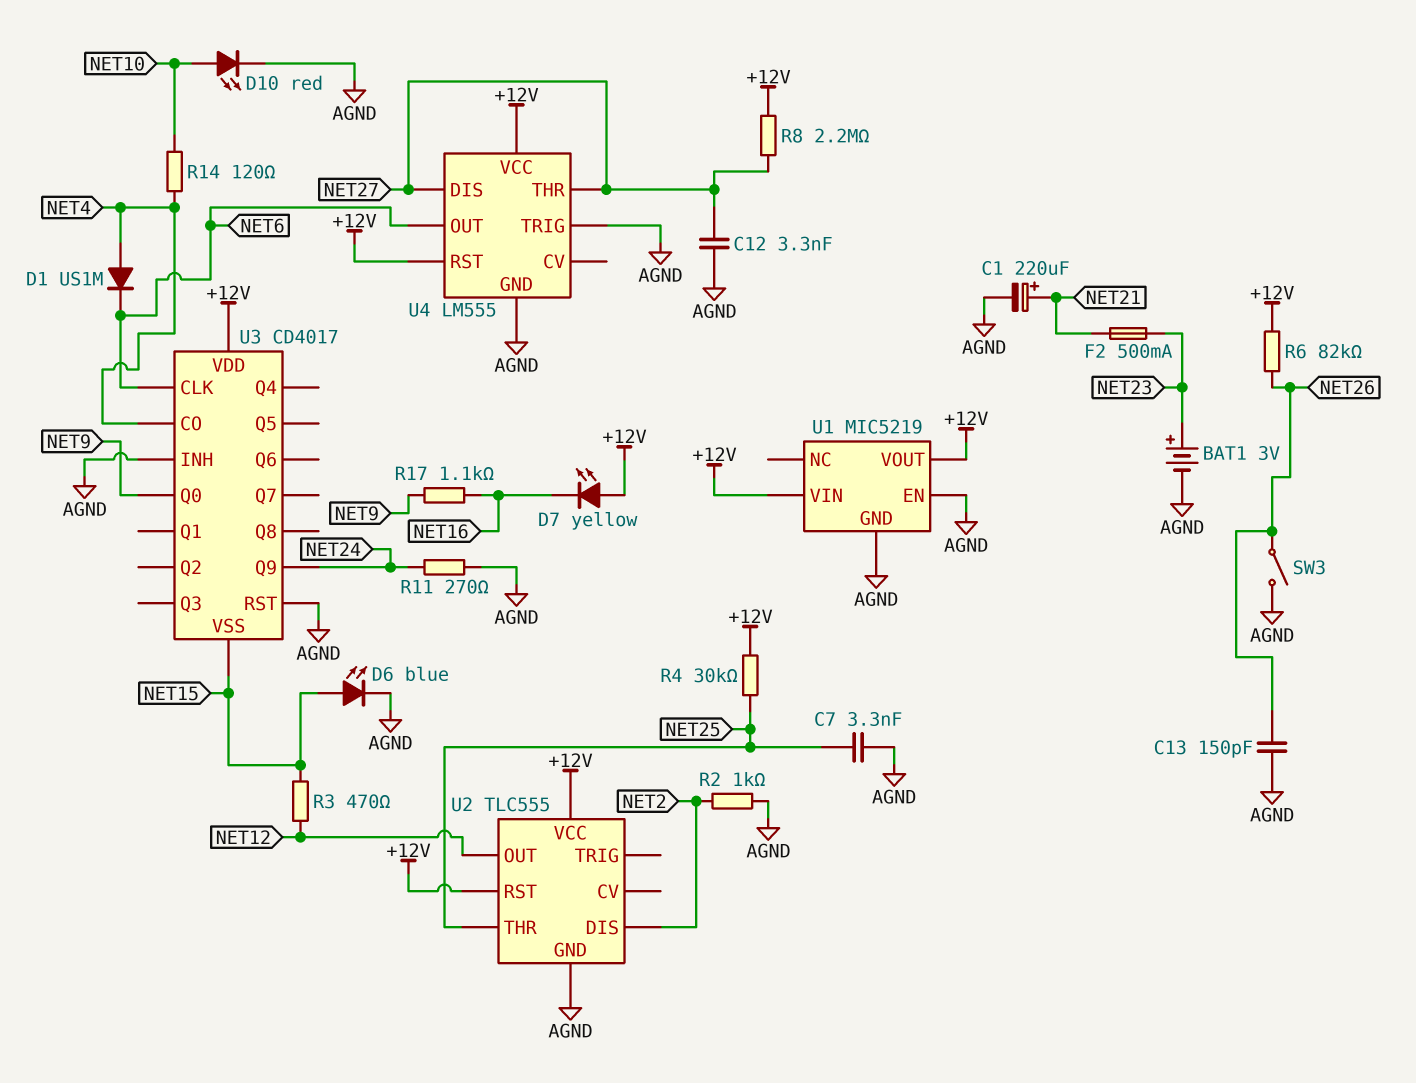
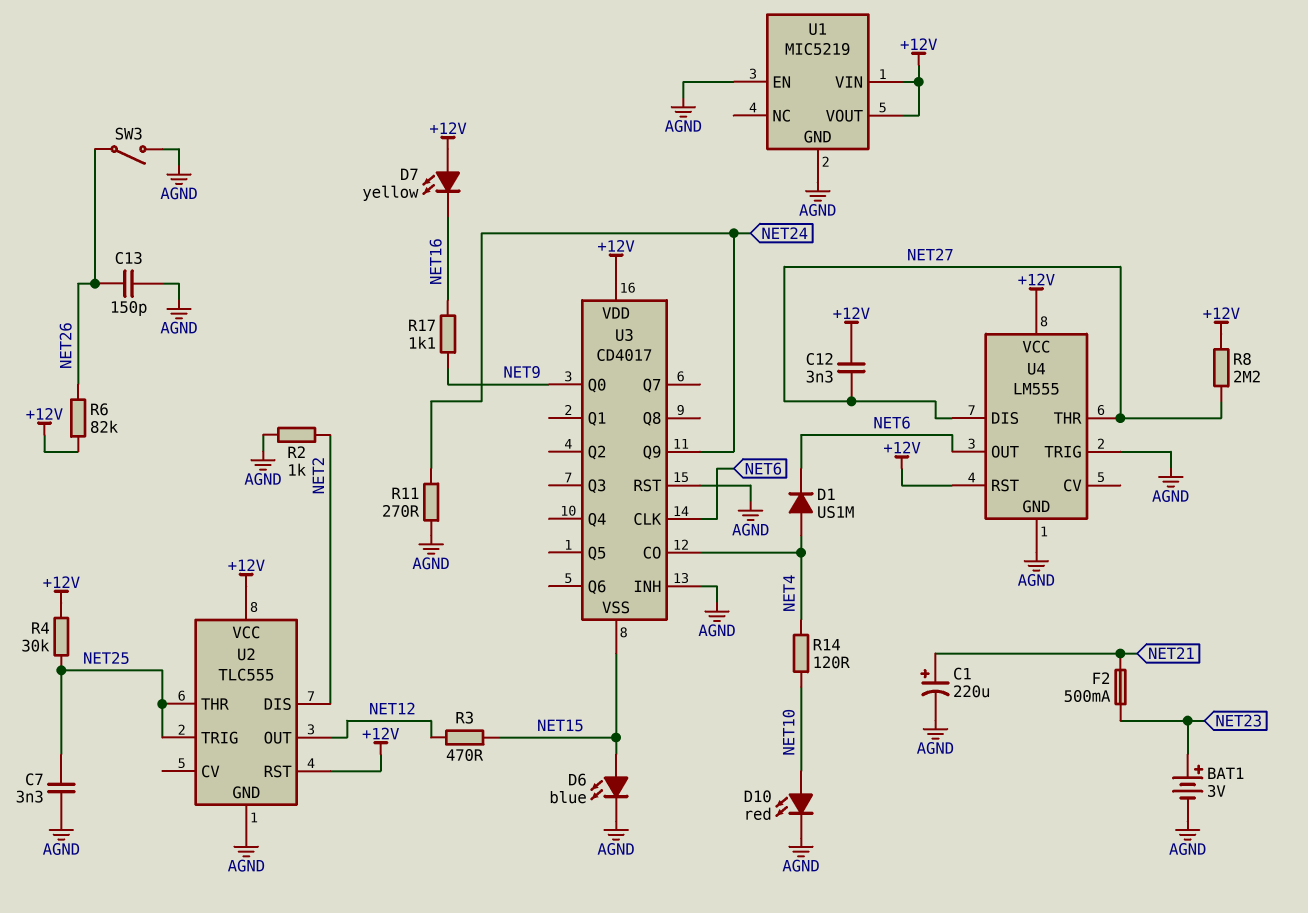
C12: 3.3nF (AGND, NET27) -> 3.3nF (+12V, NET27)
U2 pin TRIG: none -> NET25

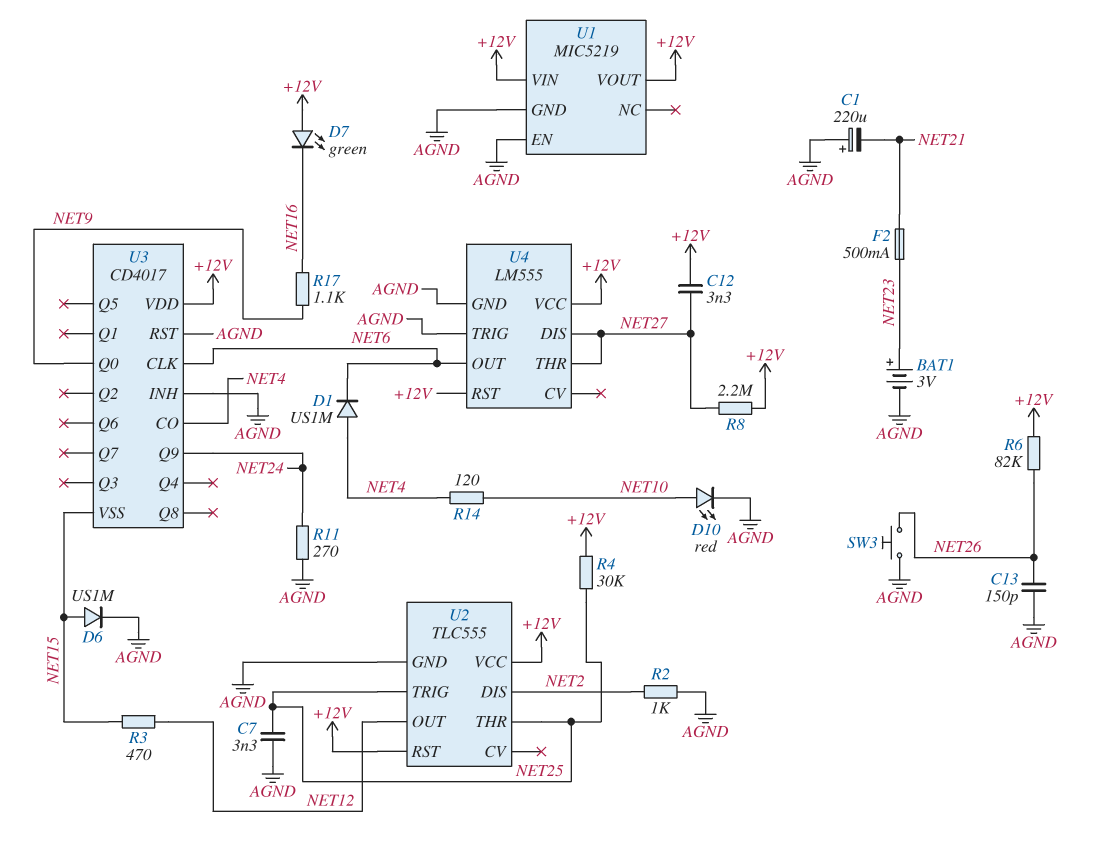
C1: 220uF (plus NET21, minus AGND) -> 220uF (plus AGND, minus NET21)
D6: LED blue (A NET15, K AGND) -> diode US1M (A NET15, K AGND)
D7: LED yellow (A +12V, K NET16) -> LED green (A +12V, K NET16)
SW3: switch (AGND, NET26) -> button (AGND, NET26)

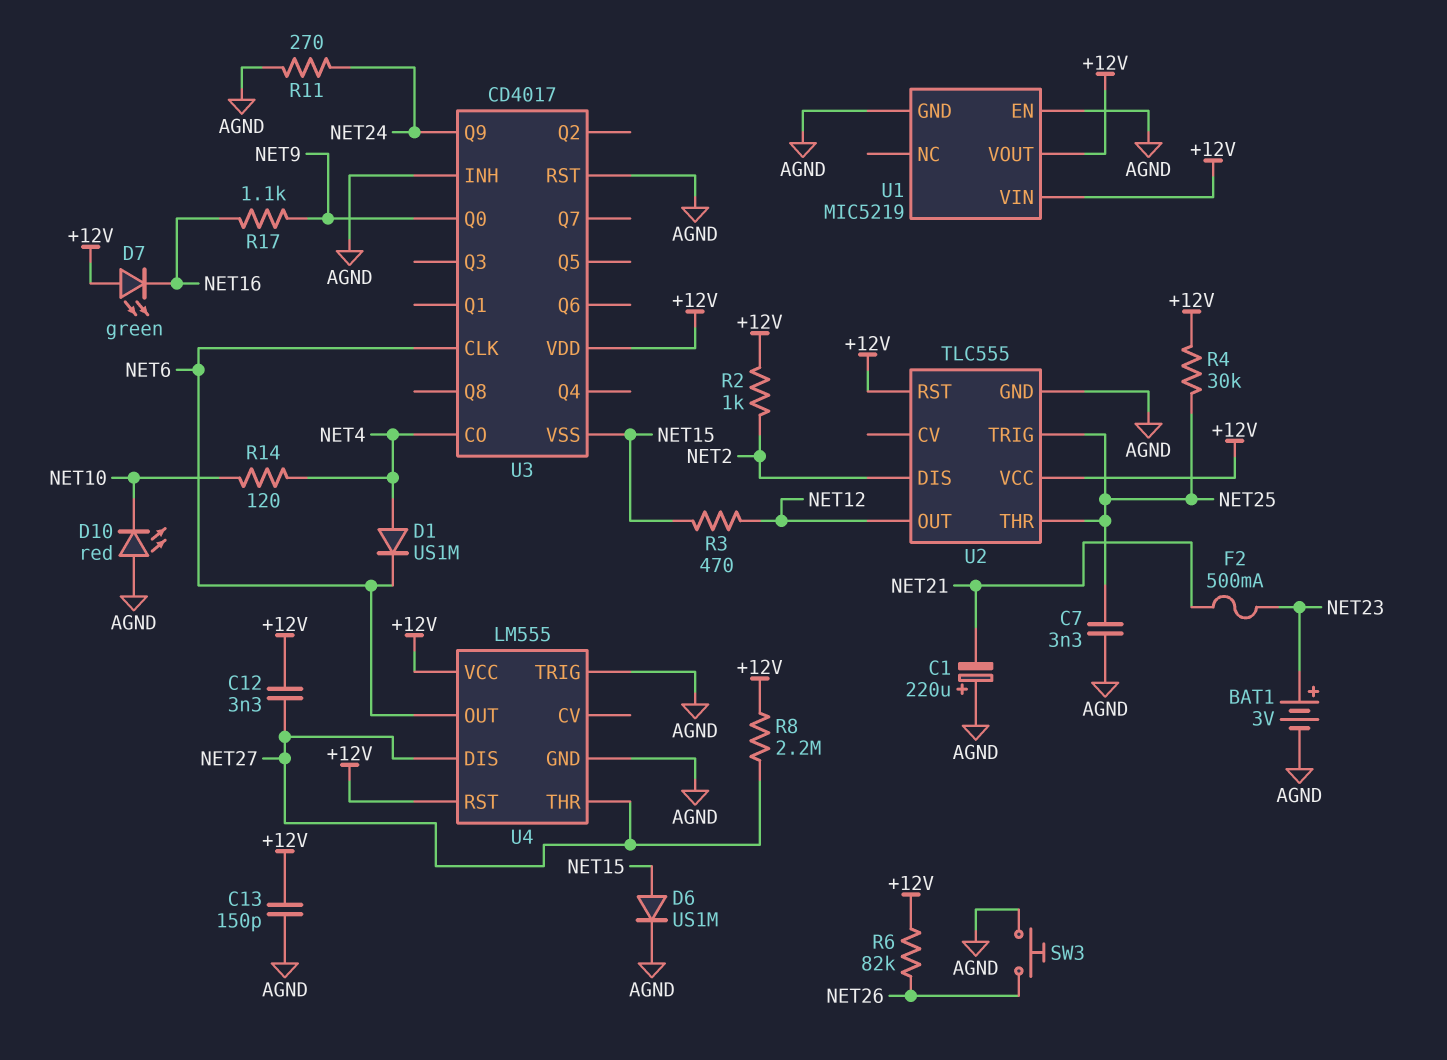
C13: 150pF (AGND, NET26) -> 150pF (+12V, AGND)
D10: LED red (A NET10, K AGND) -> LED red (A AGND, K NET10)
R2: 1k (AGND, NET2) -> 1k (+12V, NET2)

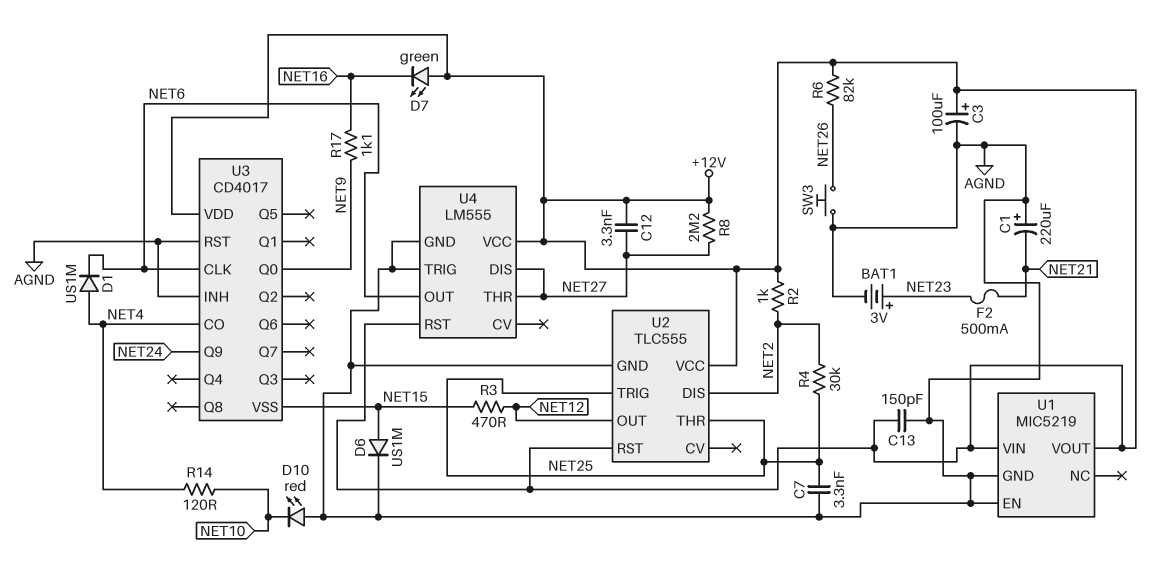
C3: none -> 100uF (plus +12V, minus AGND)
R4: 30k (+12V, NET25) -> 30k (NET2, NET25)
R11: 270 (AGND, NET24) -> none

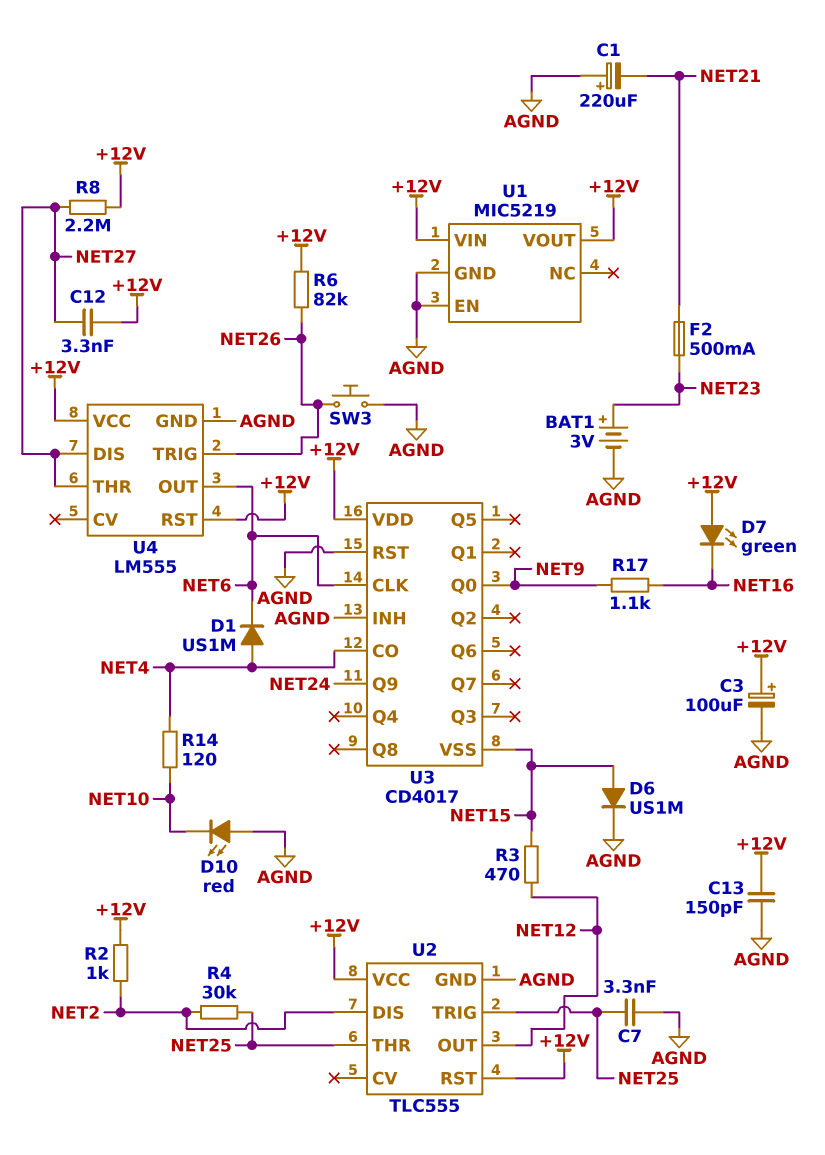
U4 pin TRIG: AGND -> NET26

